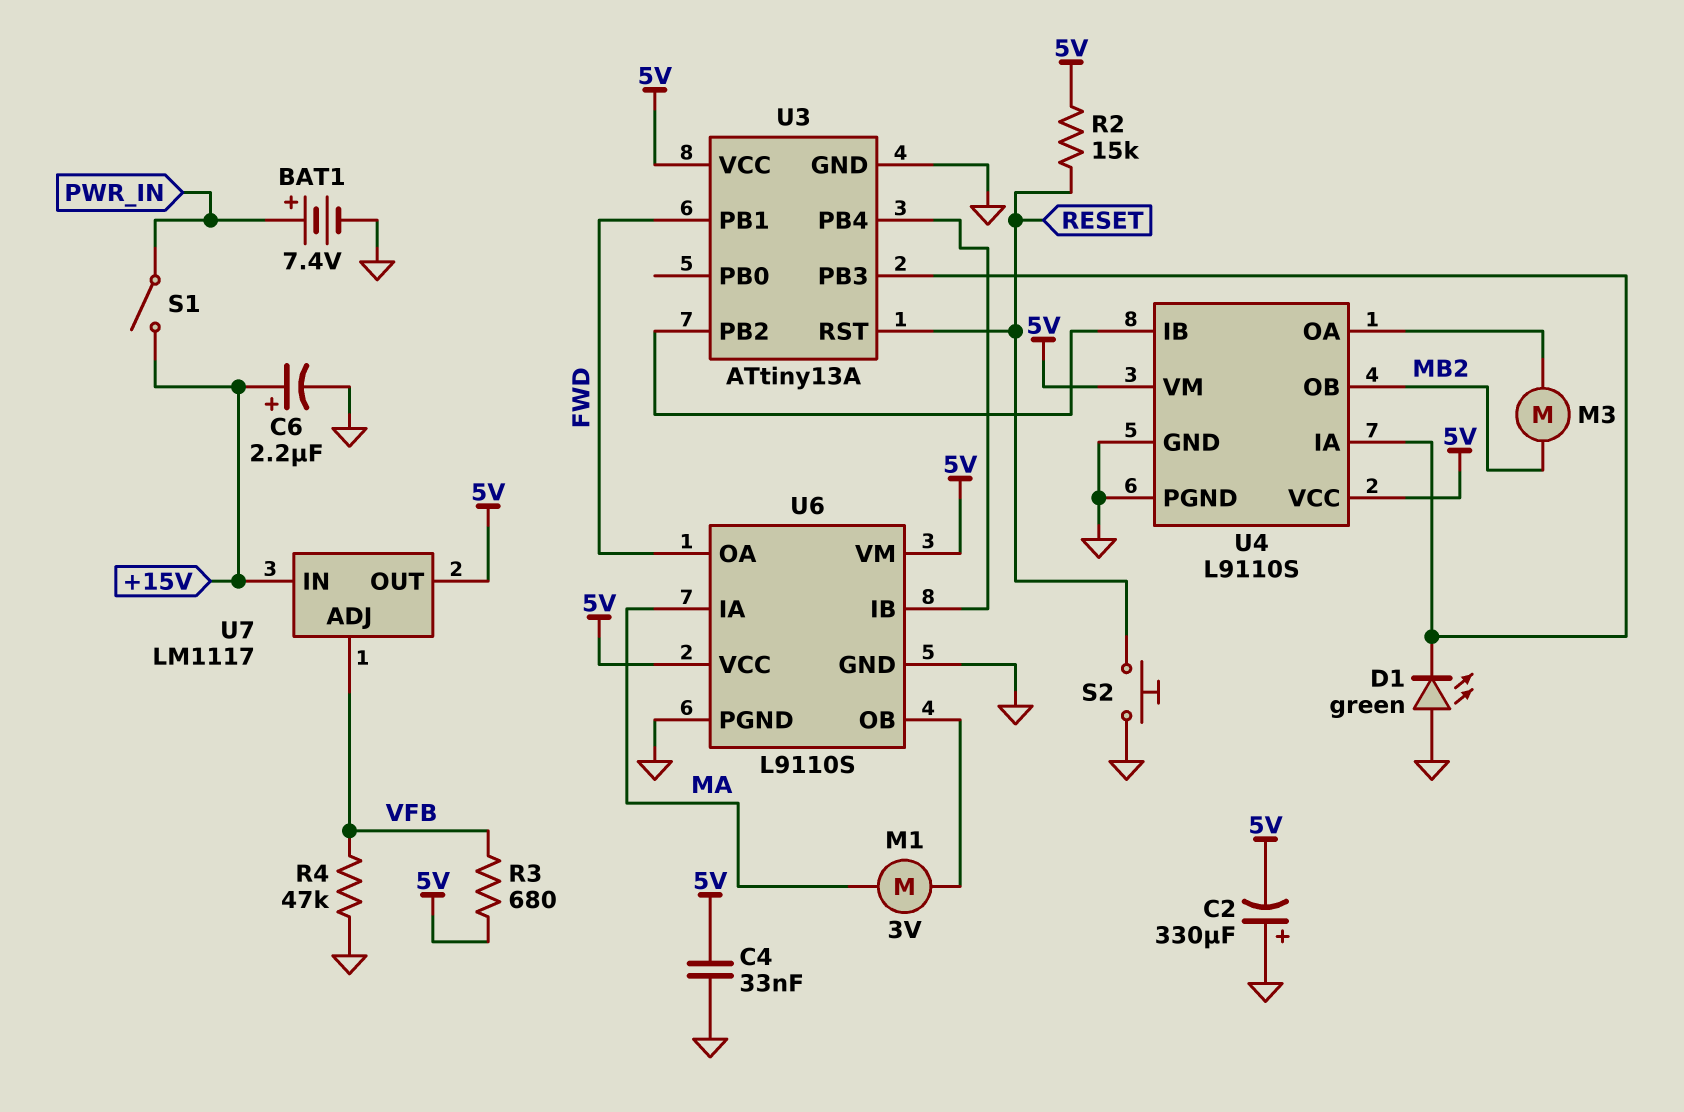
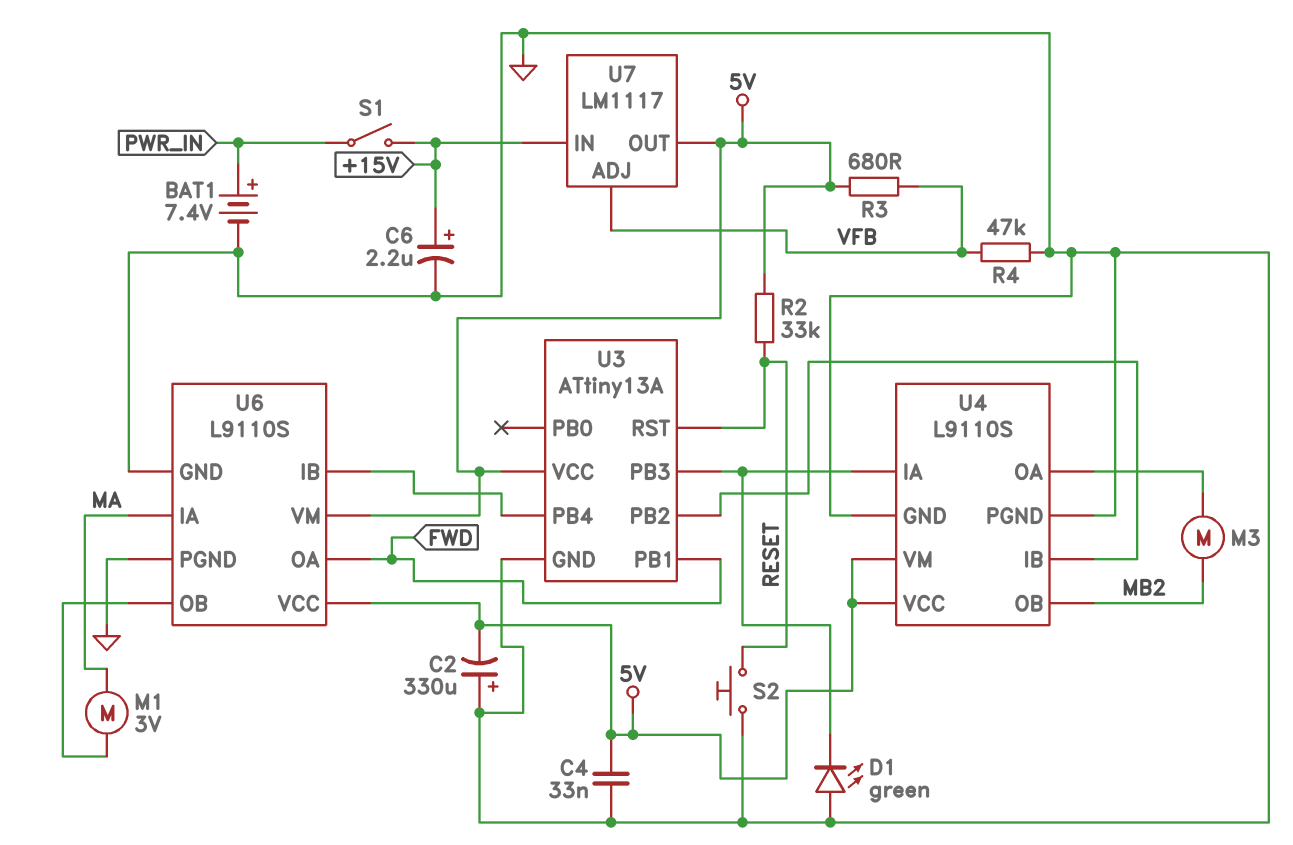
R2: 15k (5V, RESET) -> 33k (5V, RESET)

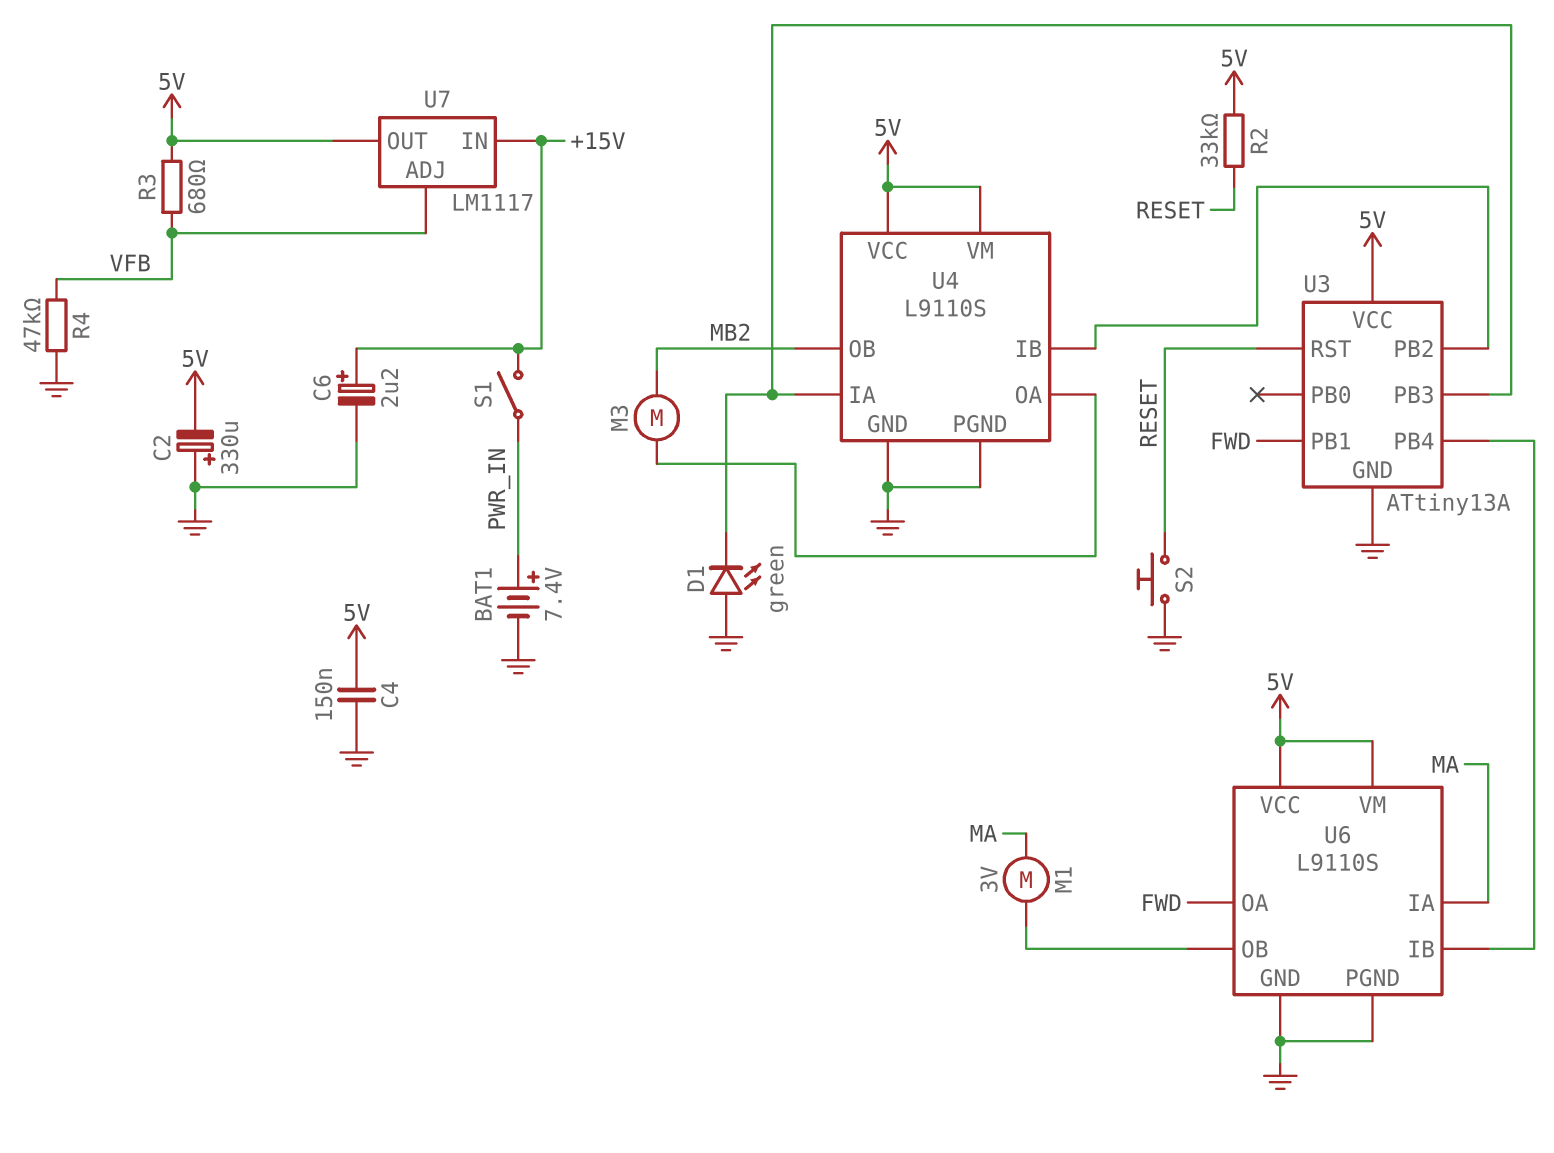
C4: 33nF (5V, GND) -> 150nF (5V, GND)

